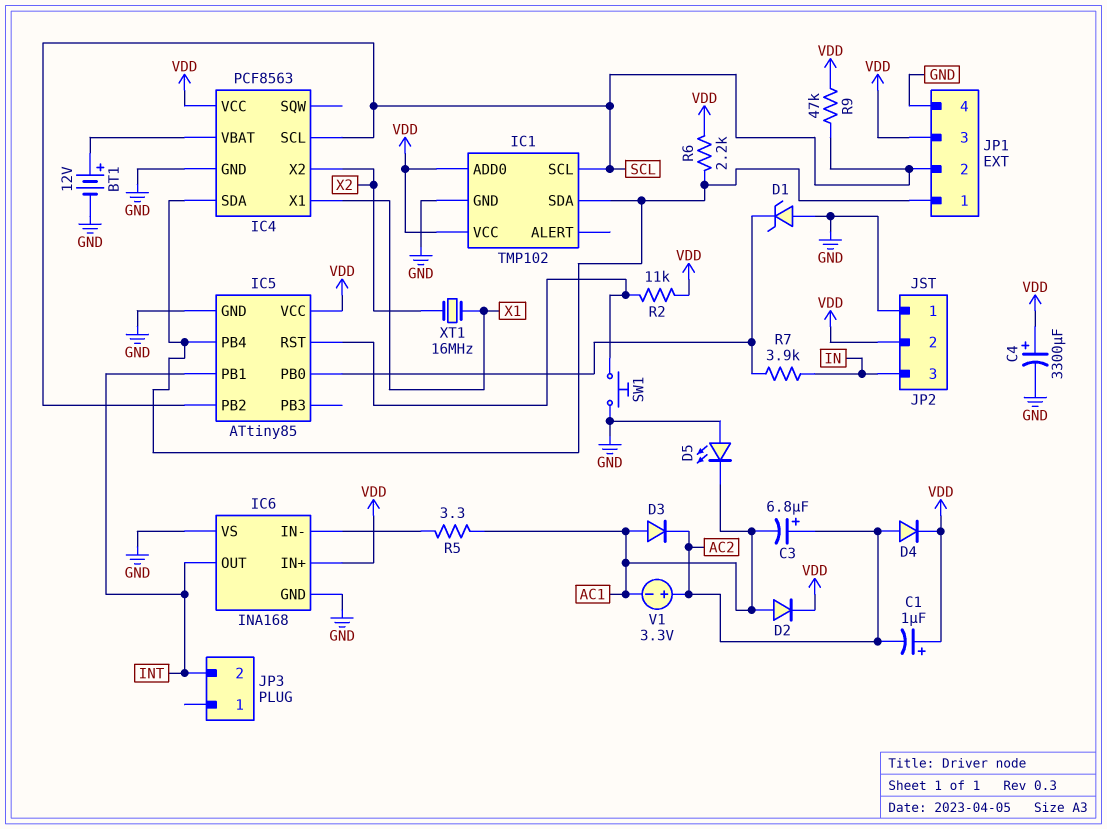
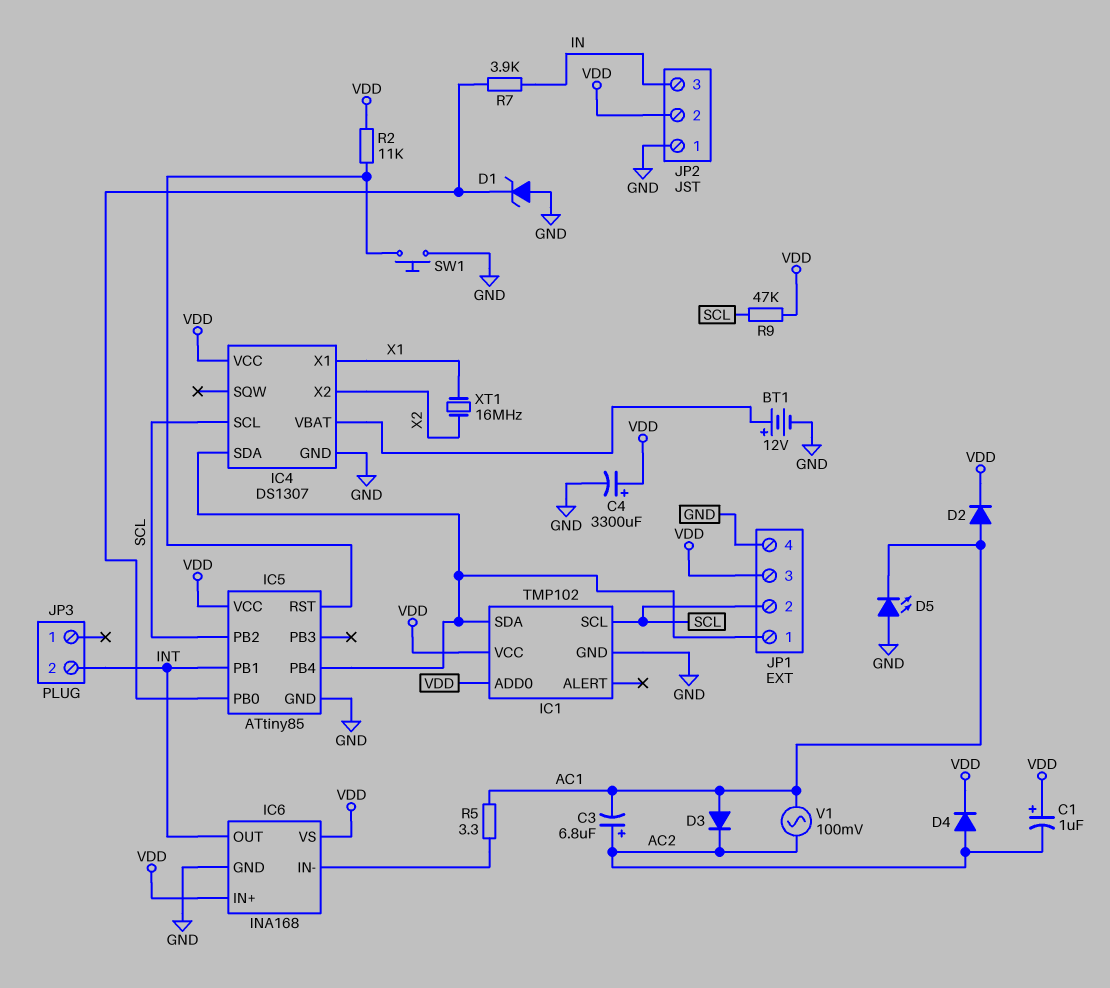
IC4: PCF8563 -> DS1307
IC6 pin VS: GND -> VDD
R6: 2.2k (IC1/SDA, VDD) -> none
V1: 3.3V (plus AC2, minus AC1) -> AC 100mV (AC1, AC2)

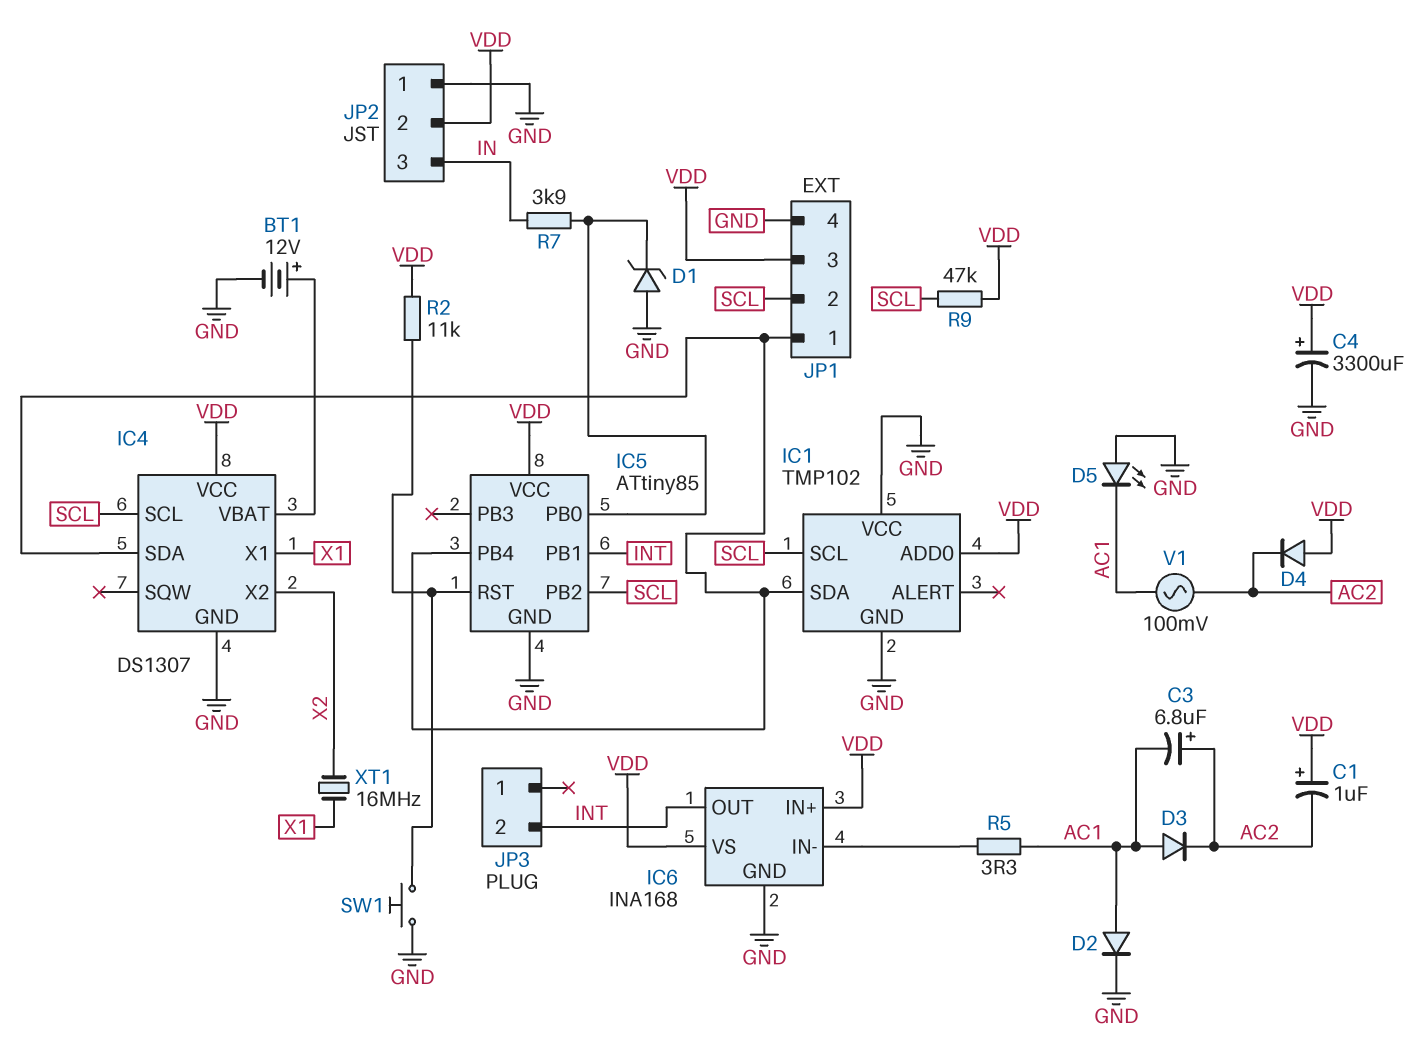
D2: diode (A AC1, K VDD) -> diode (A AC1, K GND)
D4: diode (A AC2, K VDD) -> diode (A VDD, K AC2)
IC1 pin VCC: VDD -> GND

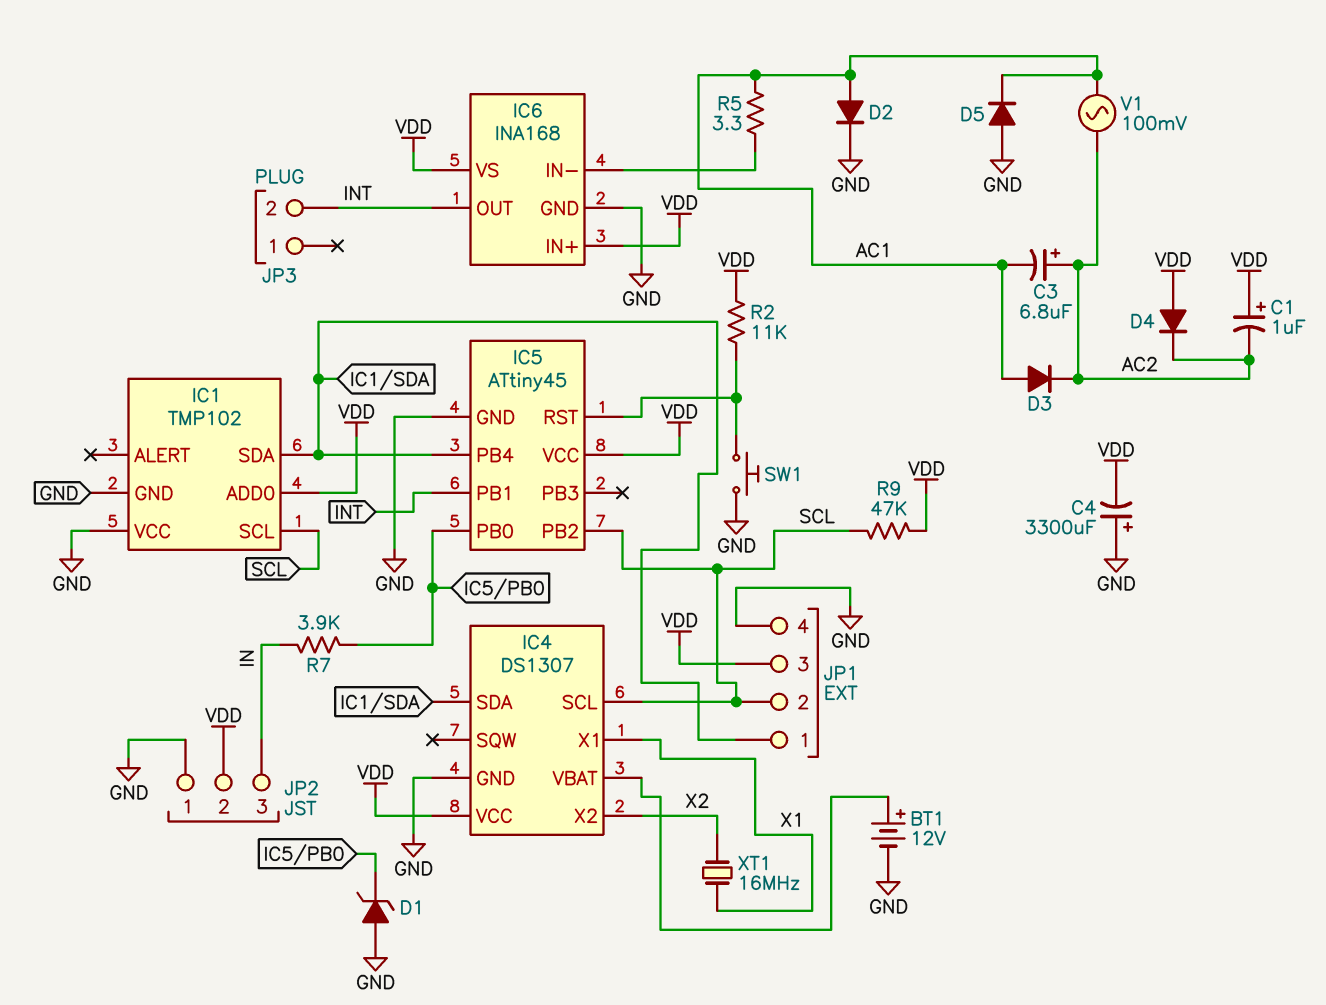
C4: 3300uF (plus VDD, minus GND) -> 3300uF (plus GND, minus VDD)
D5: LED (A GND, K AC1) -> diode (A GND, K AC1)
IC5: ATtiny85 -> ATtiny45

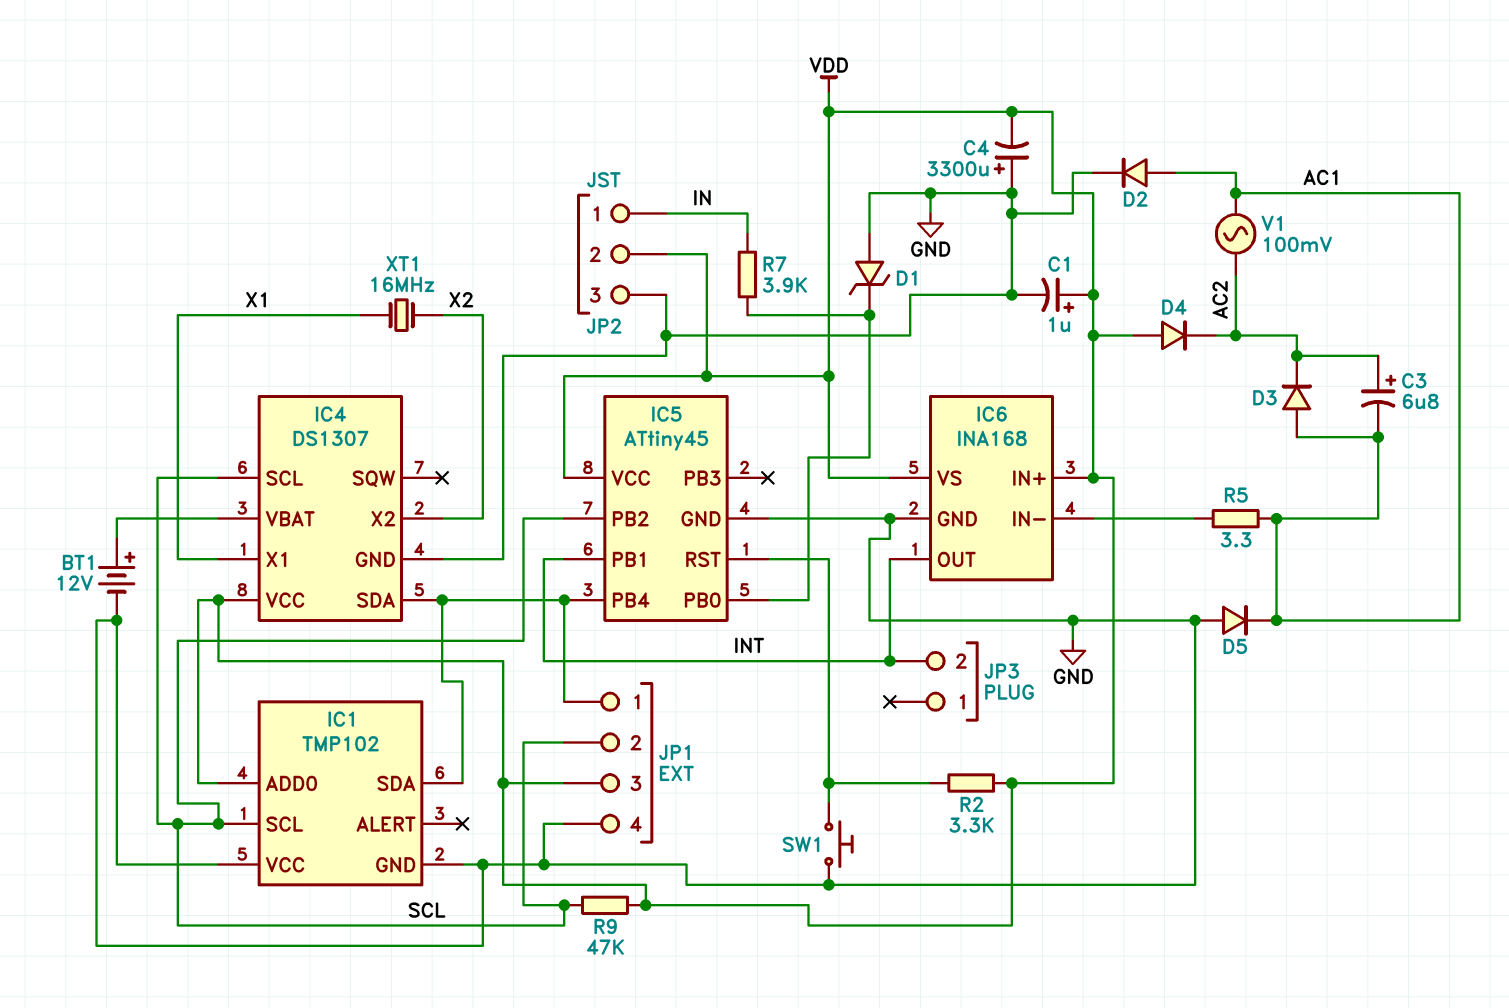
C1: 1uF (plus VDD, minus AC2) -> 1uF (plus VDD, minus GND)
JP2 pin 1: GND -> IN
JP2 pin 3: IN -> GND
R2: 11k (IC5/RST, VDD) -> 3.3k (IC5/RST, VDD)

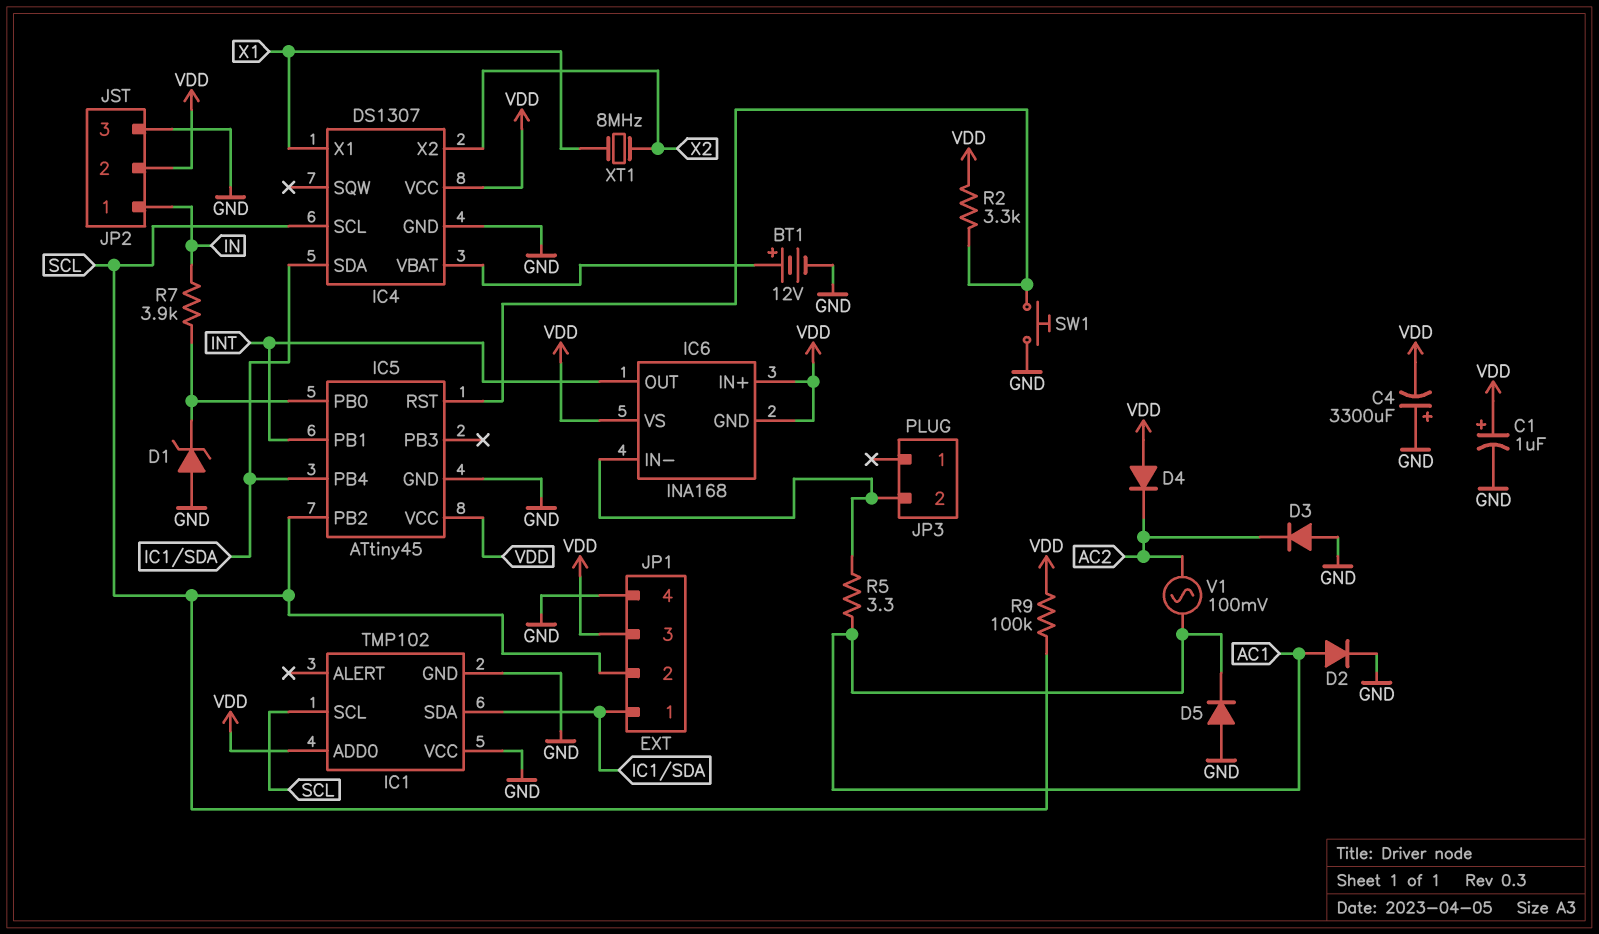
C3: 6.8uF (plus AC2, minus AC1) -> none
D3: diode (A AC1, K AC2) -> diode (A GND, K AC2)
IC6 pin GND: GND -> VDD
JP3 pin 2: INT -> IC6/IN-
R9: 47k (SCL, VDD) -> 100k (SCL, VDD)
XT1: 16MHz (X1, X2) -> 8MHz (X1, X2)

